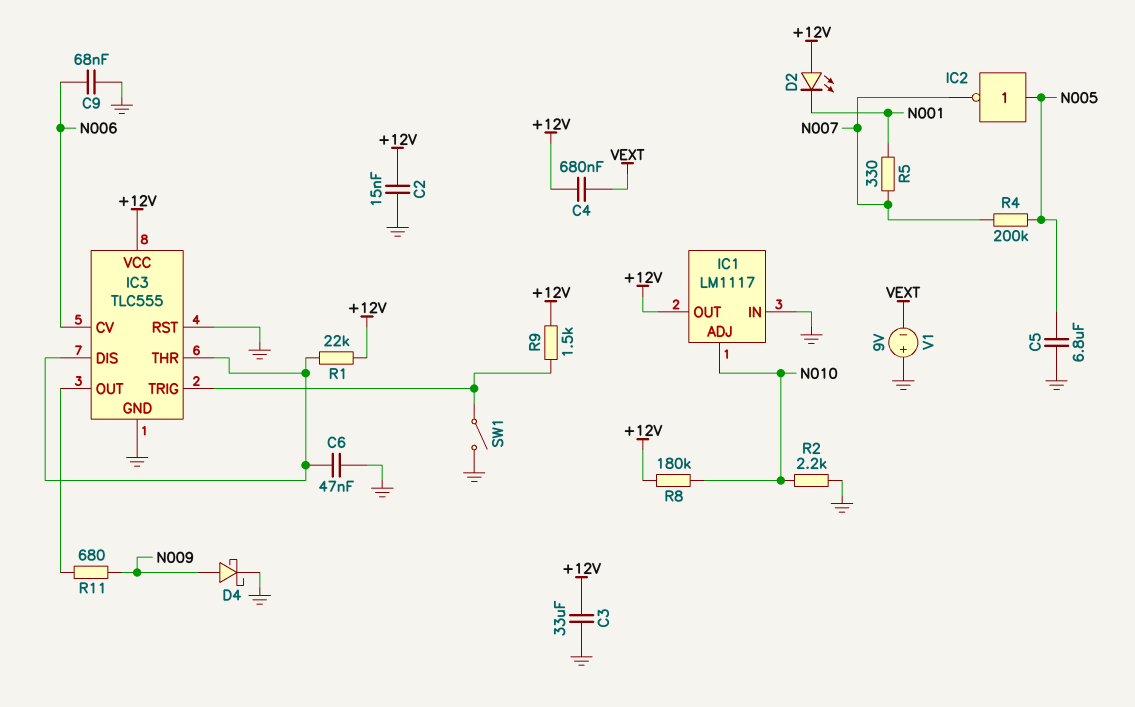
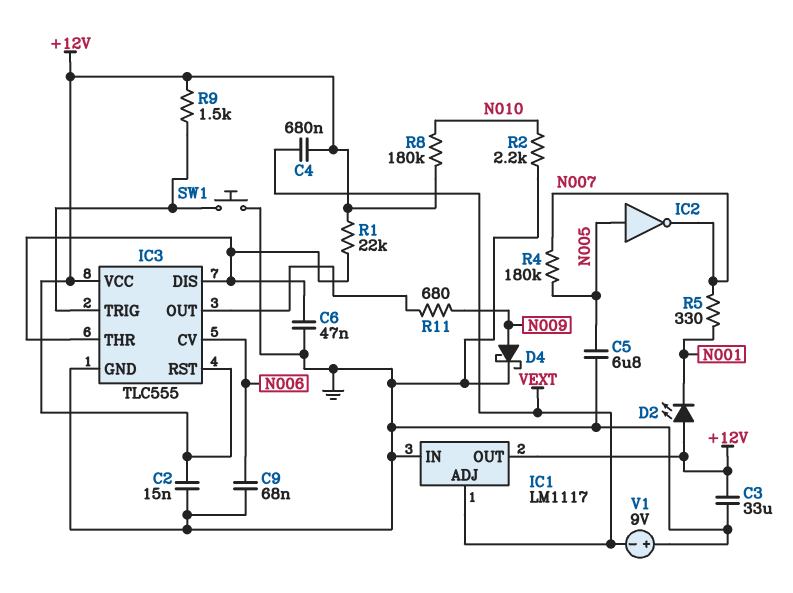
IC1 pin ADJ: N010 -> VEXT
IC3 pin RST: GND -> +12V
R4: 200k (N005, N007) -> 180k (N005, N007)
SW1: switch (GND, IC3/TRIG) -> button (GND, IC3/TRIG)

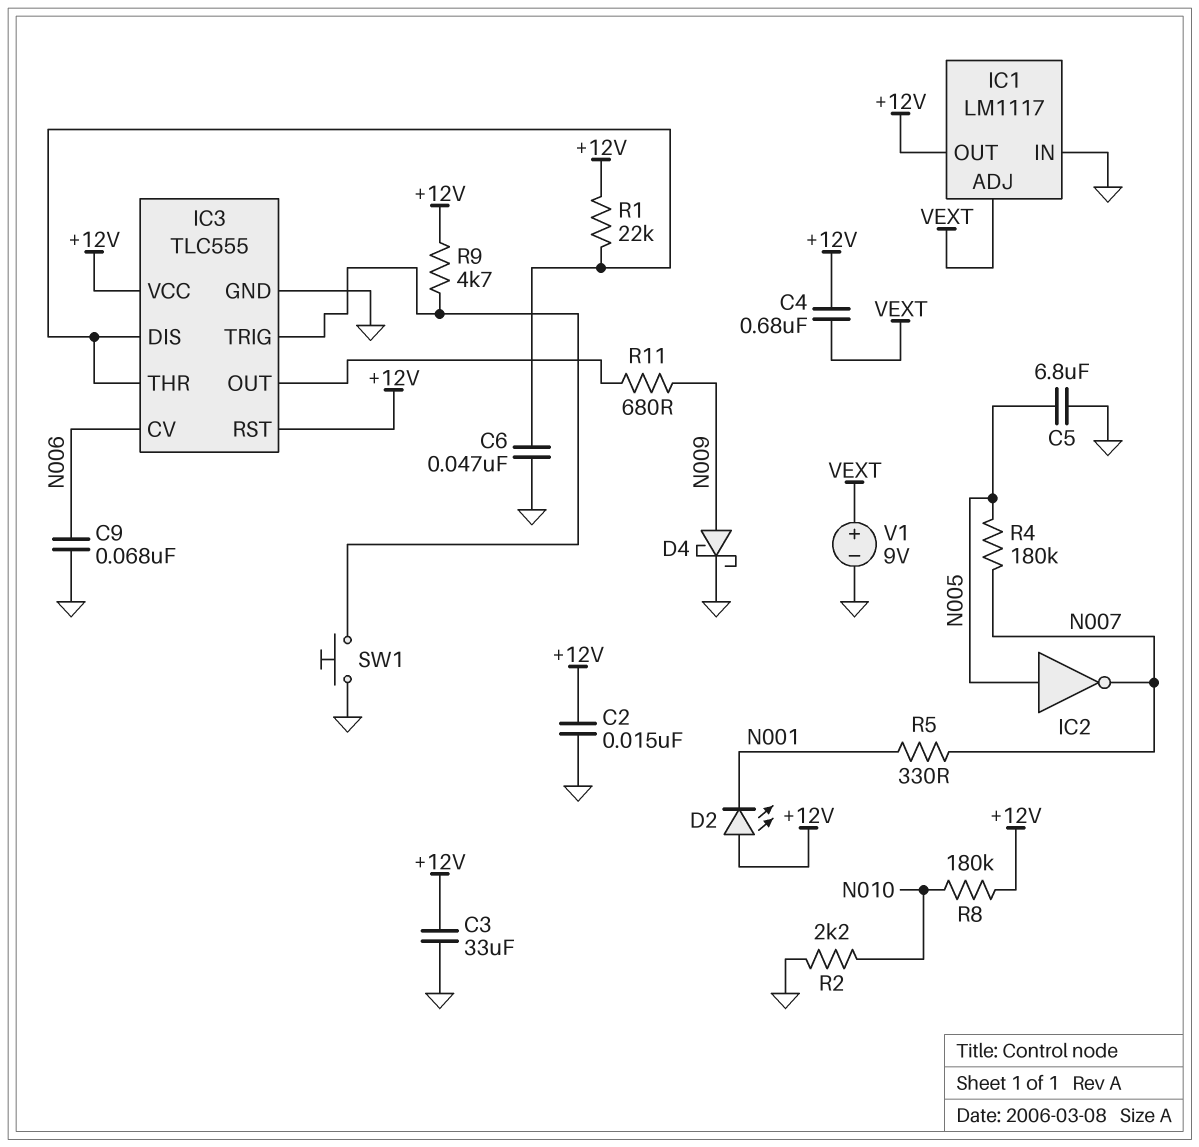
R9: 1.5k (+12V, IC3/TRIG) -> 4.7k (+12V, IC3/TRIG)
V1: 9V (plus GND, minus VEXT) -> 9V (plus VEXT, minus GND)

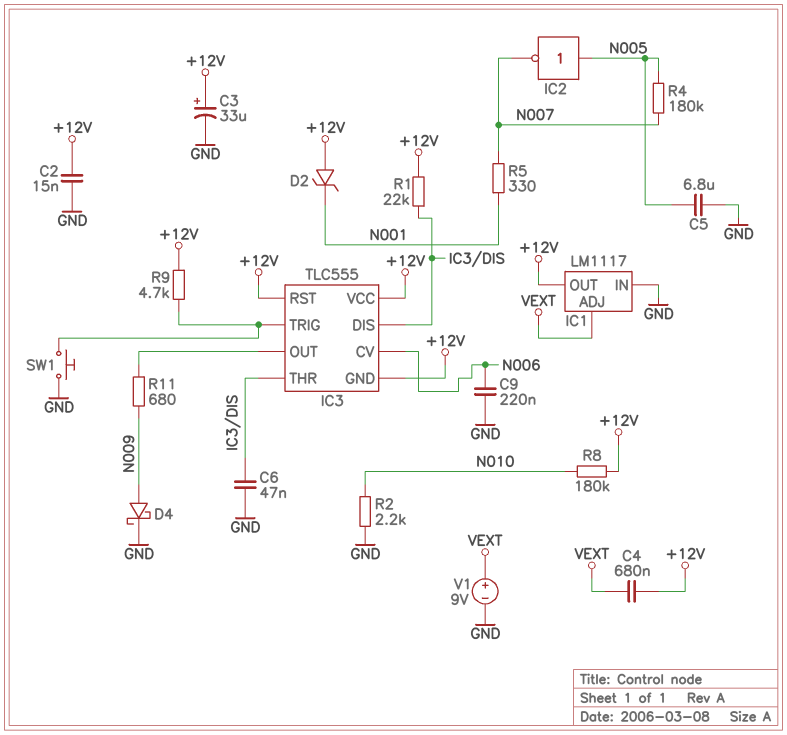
C3: 33uF (+12V, GND) -> 33uF (plus +12V, minus GND)
C9: 68nF (GND, N006) -> 220nF (GND, N006)
D2: LED (A +12V, K N001) -> zener (A +12V, K N001)
IC3 pin GND: GND -> +12V

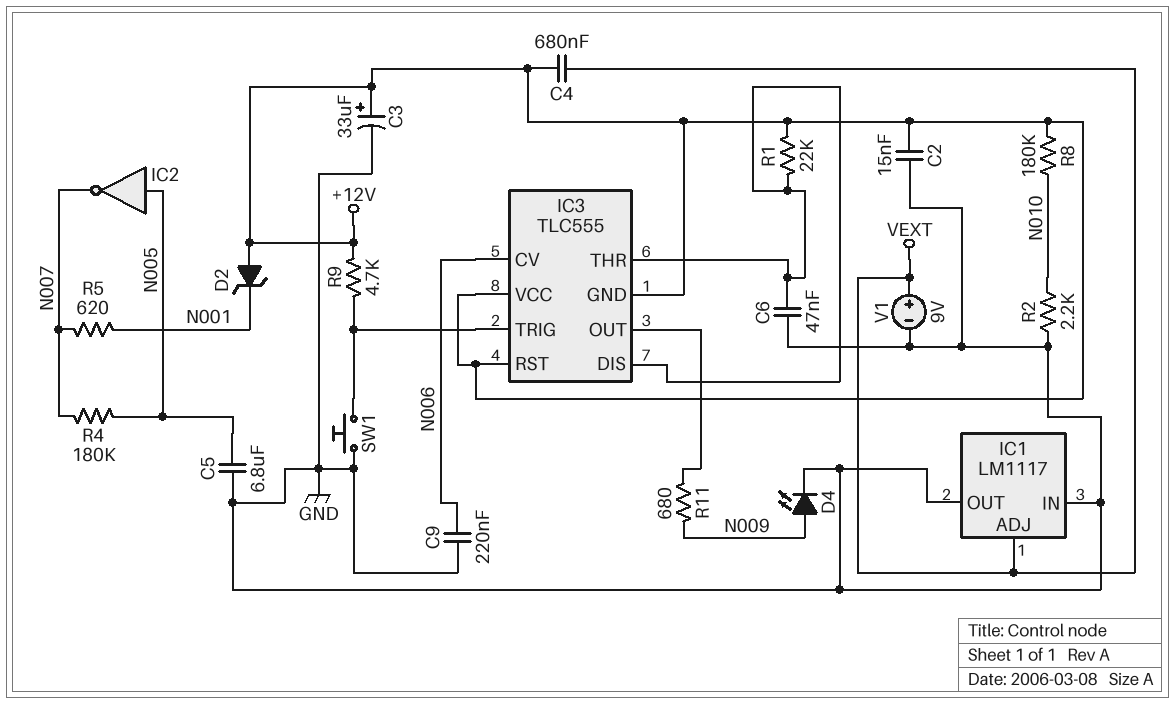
D4: schottky (A N009, K GND) -> LED (A N009, K GND)
IC1 pin OUT: +12V -> GND
R5: 330 (N001, N007) -> 620 (N001, N007)

